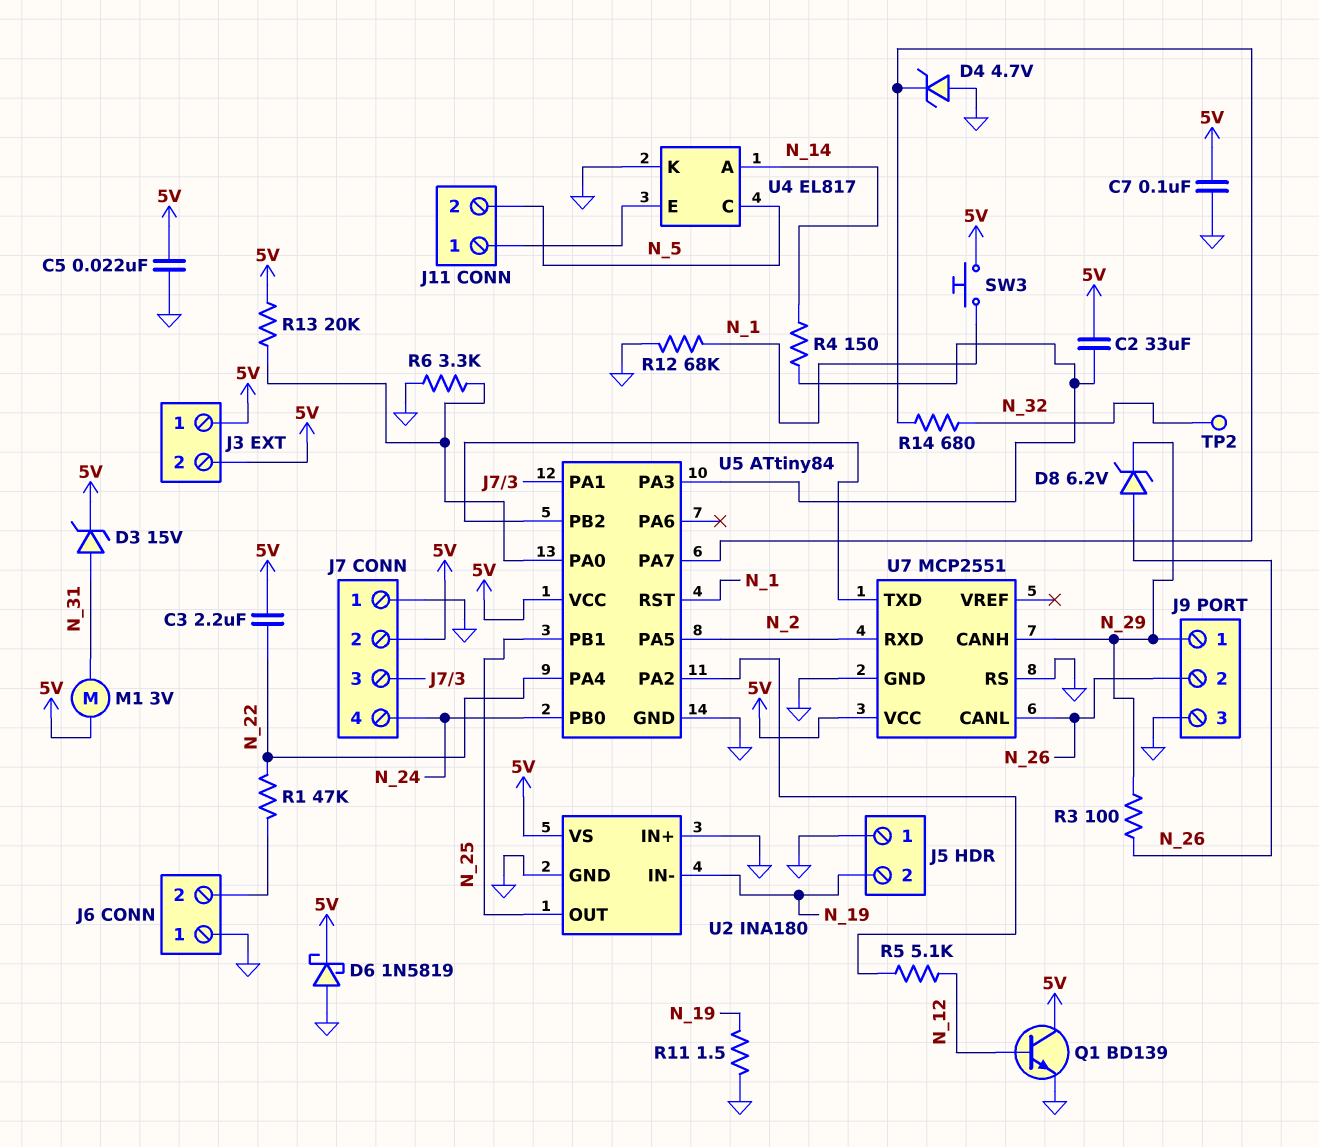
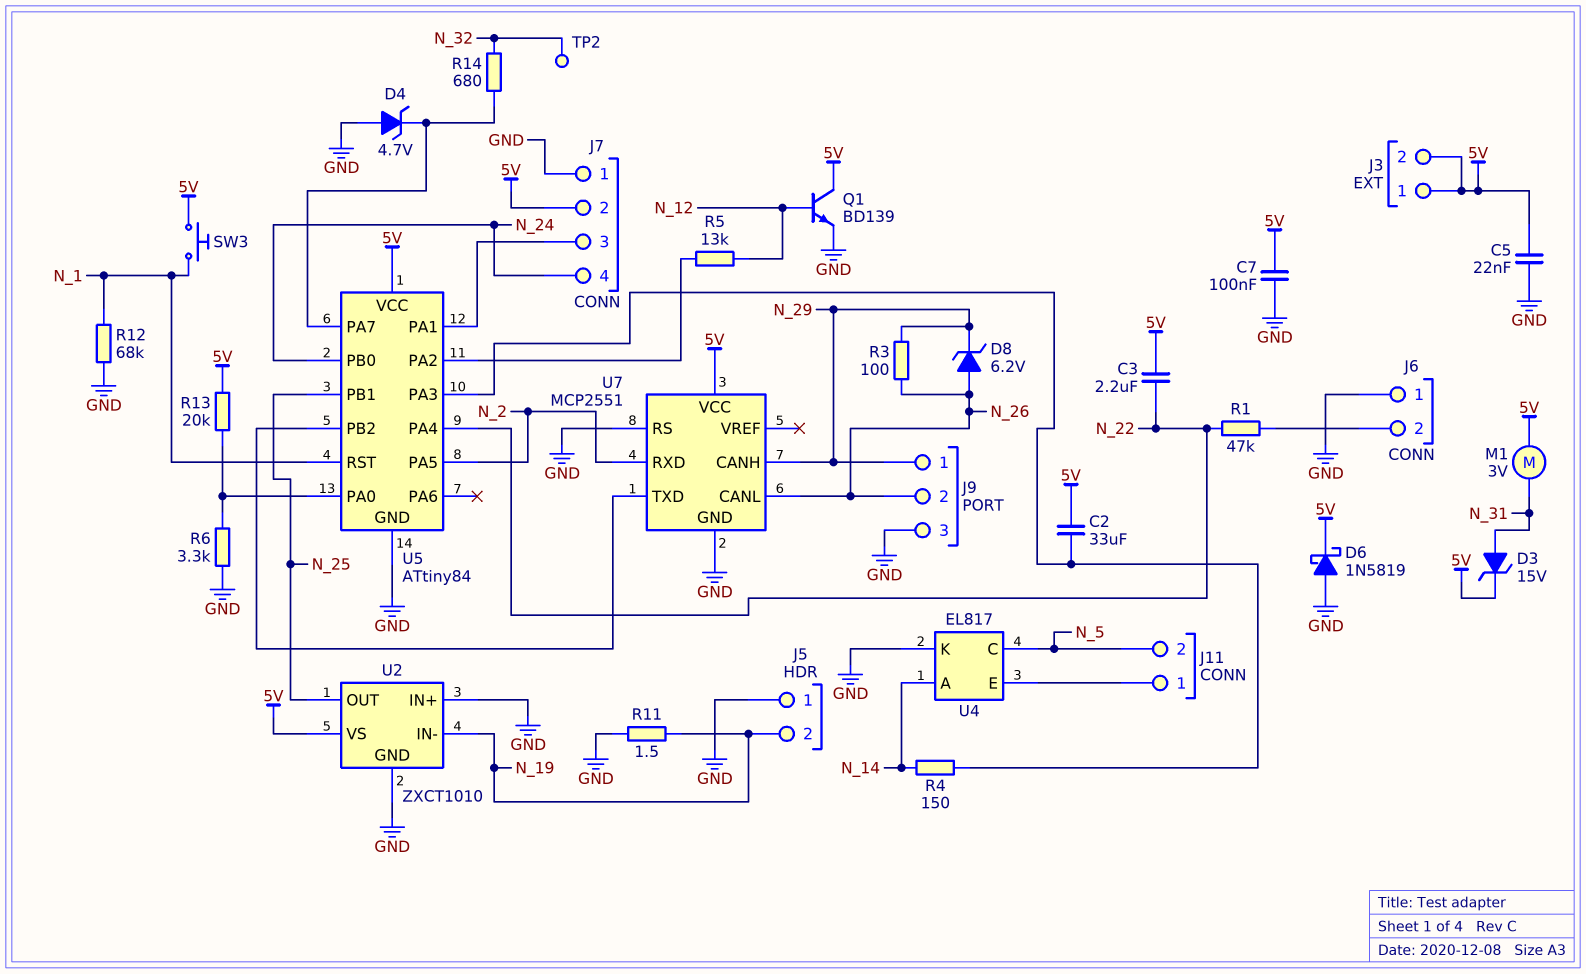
R5: 5.1k (N_12, U5/PA2) -> 13k (N_12, U5/PA2)
U2: INA180 -> ZXCT1010

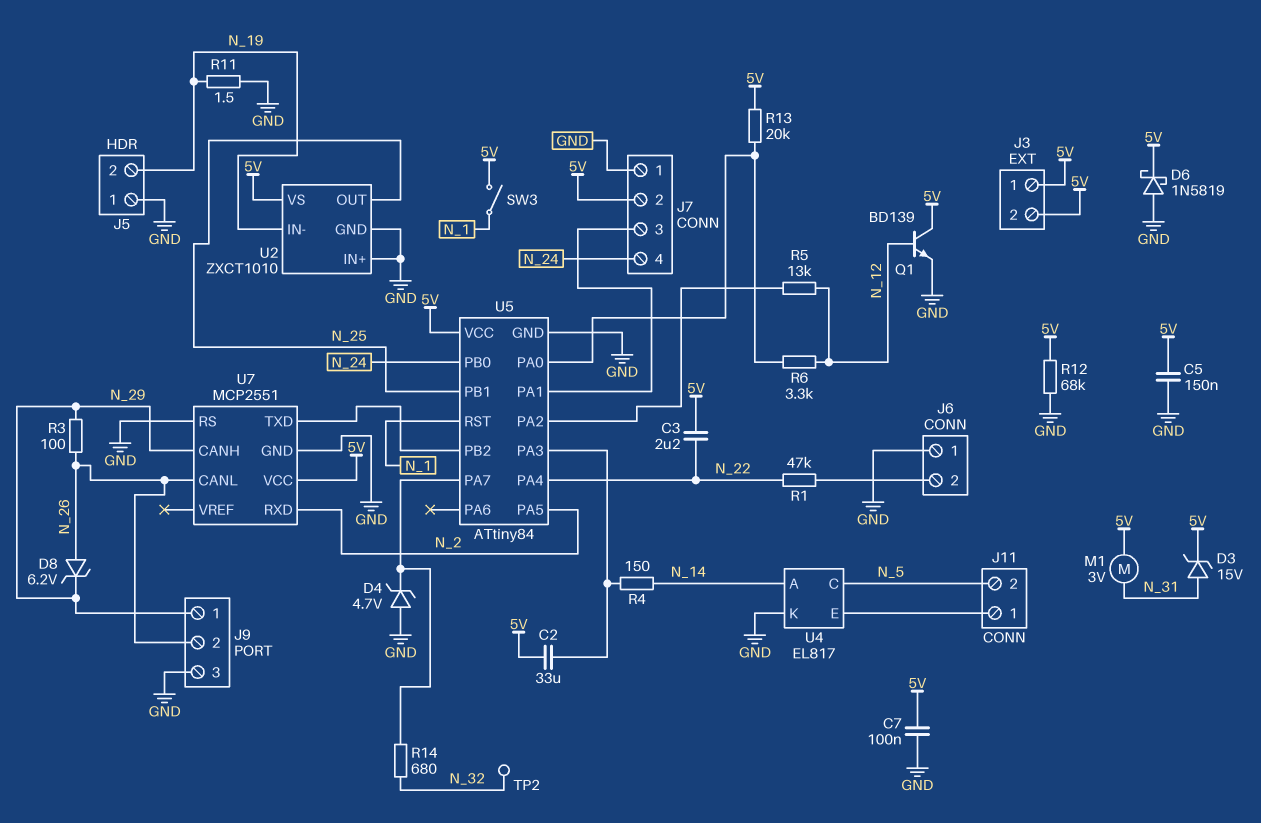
C5: 22nF (5V, GND) -> 150nF (5V, GND)
R6: 3.3k (GND, U5/PA0) -> 3.3k (N_12, U5/PA0)
R12: 68k (GND, N_1) -> 68k (5V, GND)
SW3: button (5V, N_1) -> switch (5V, N_1)

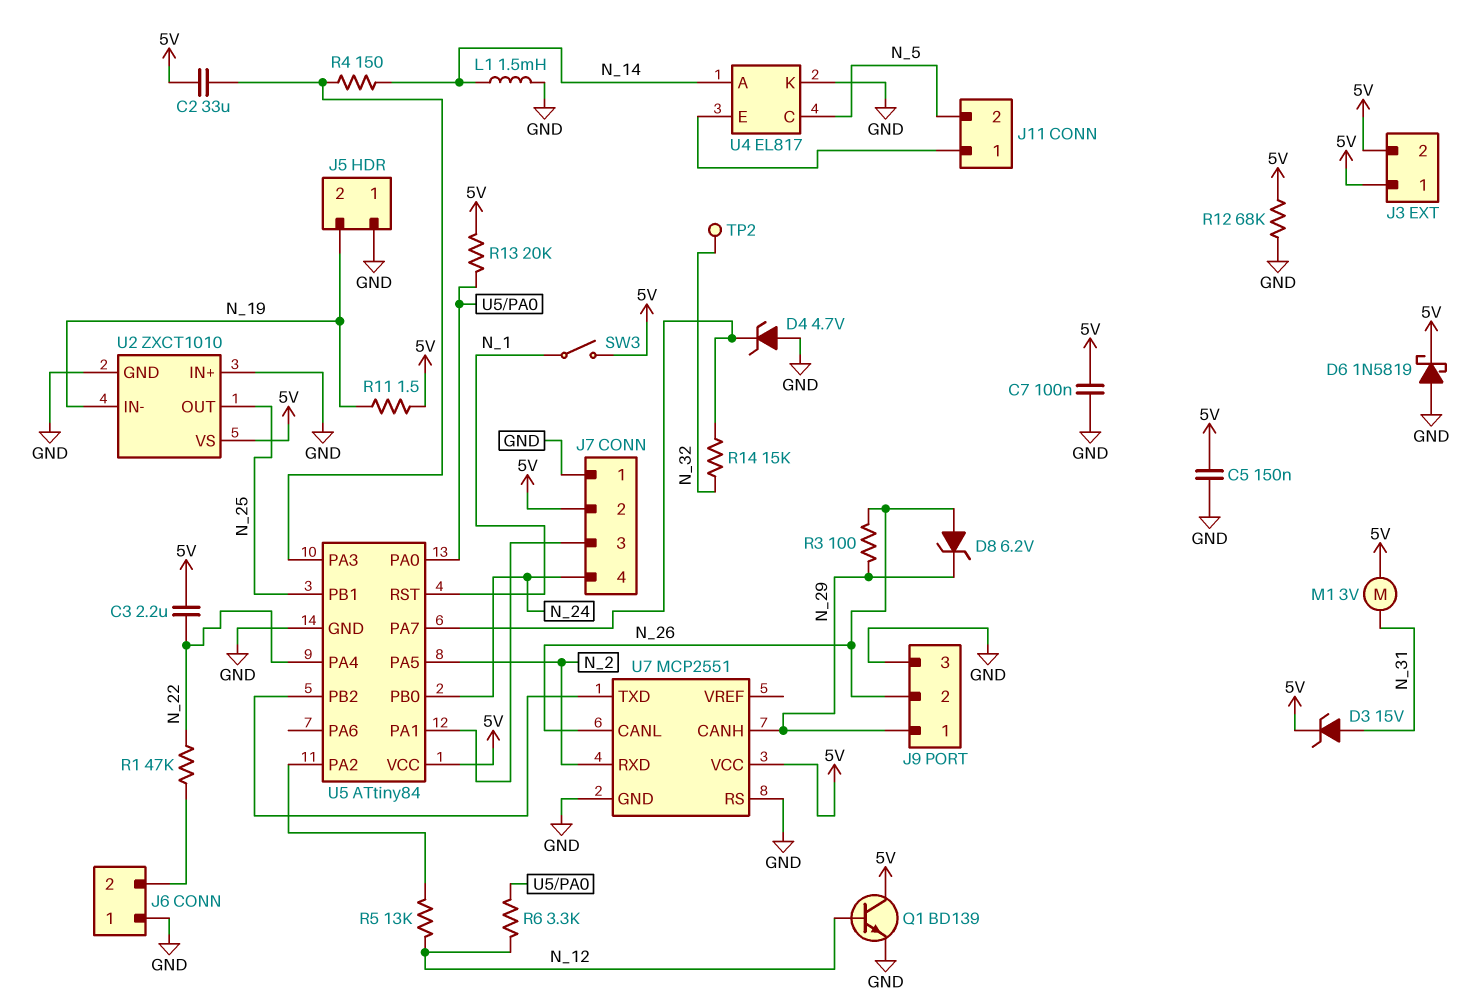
L1: none -> 1.5mH (GND, N_14)
R11: 1.5 (GND, N_19) -> 1.5 (5V, N_19)
R14: 680 (N_32, U5/PA7) -> 15k (N_32, U5/PA7)

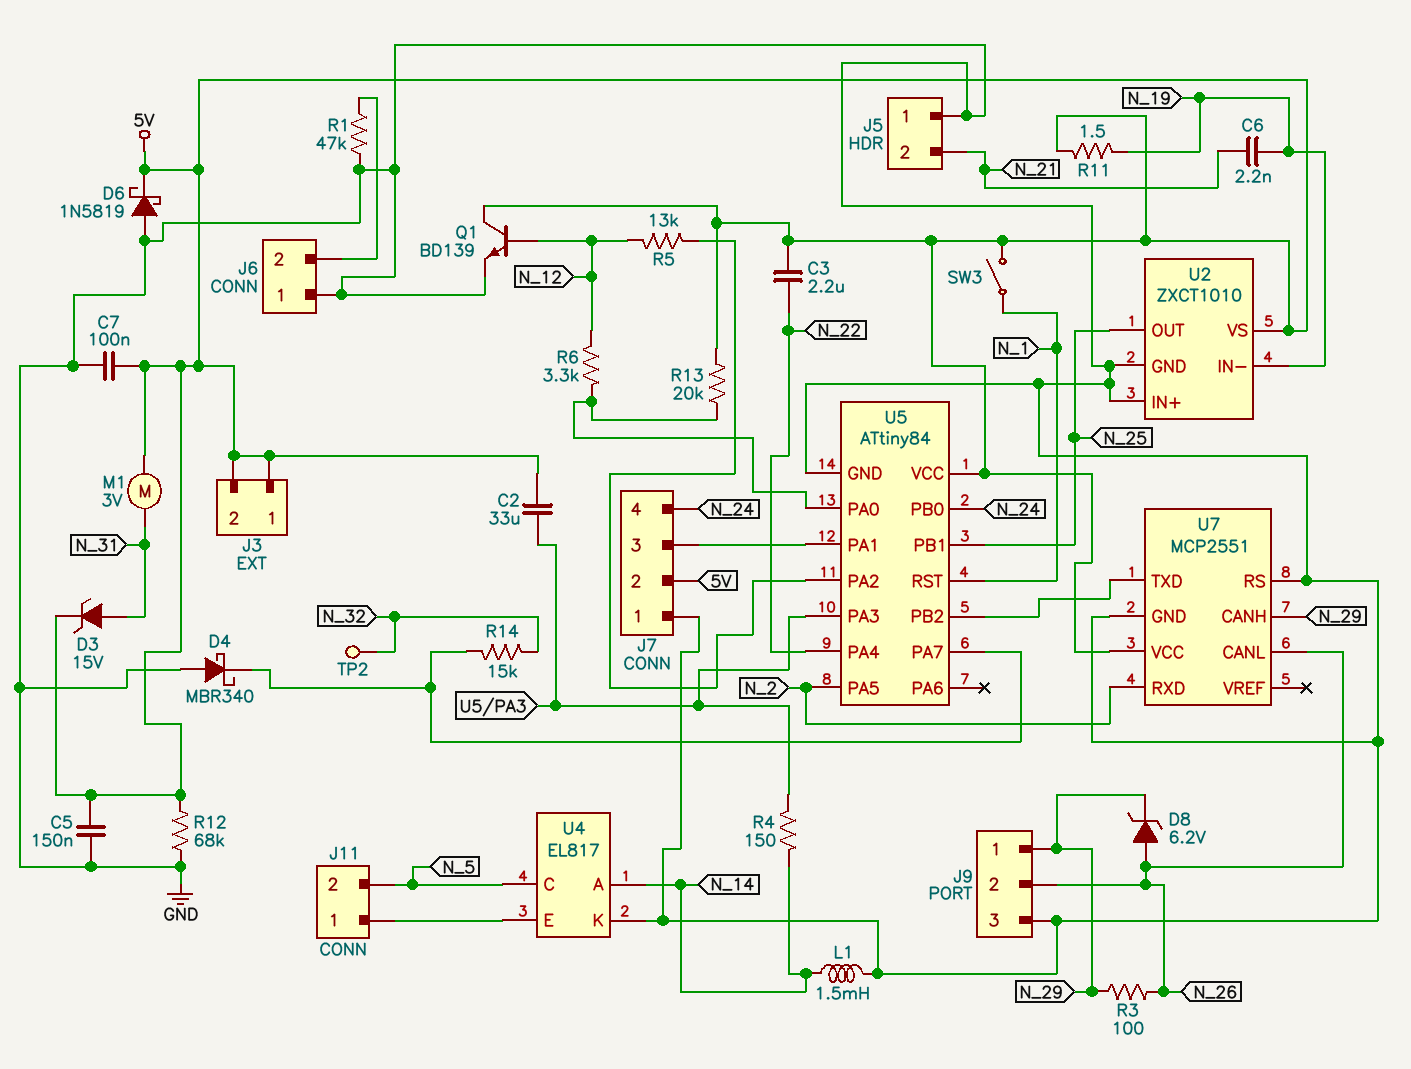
C6: none -> 2.2nF (N_19, N_21)
D4: zener 4.7V (A GND, K U5/PA7) -> schottky MBR340 (A GND, K U5/PA7)
J5 pin 2: N_19 -> N_21
R1: 47k (J6/2, N_22) -> 47k (GND, J6/2)

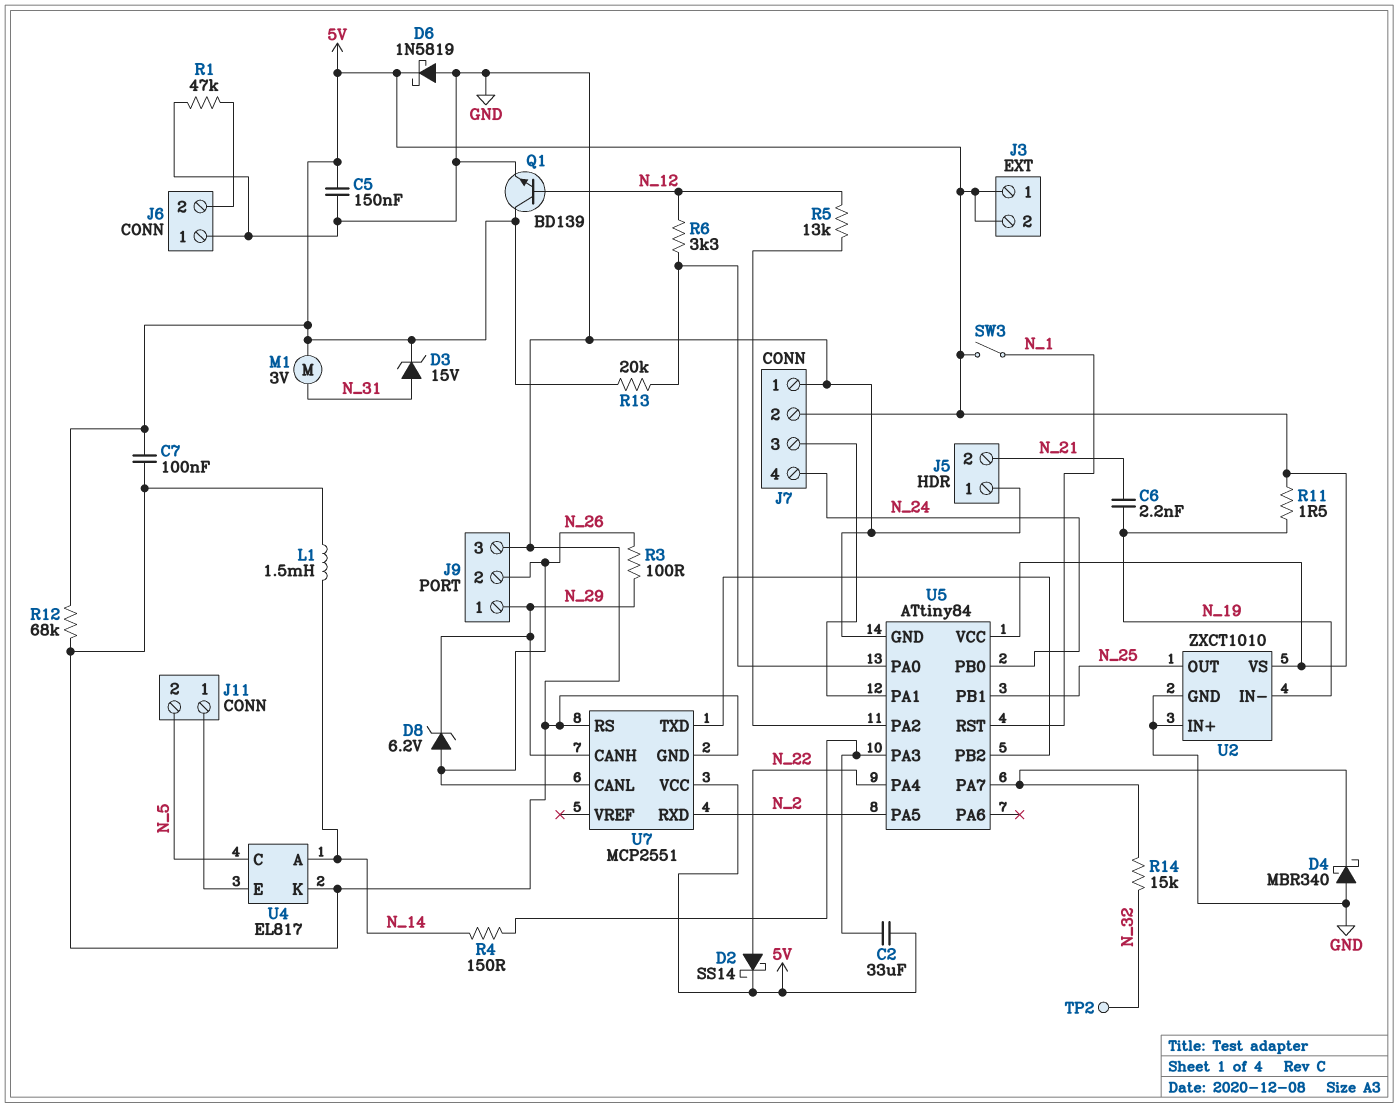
C3: 2.2uF (5V, N_22) -> none
D2: none -> schottky SS14 (A N_22, K 5V)

